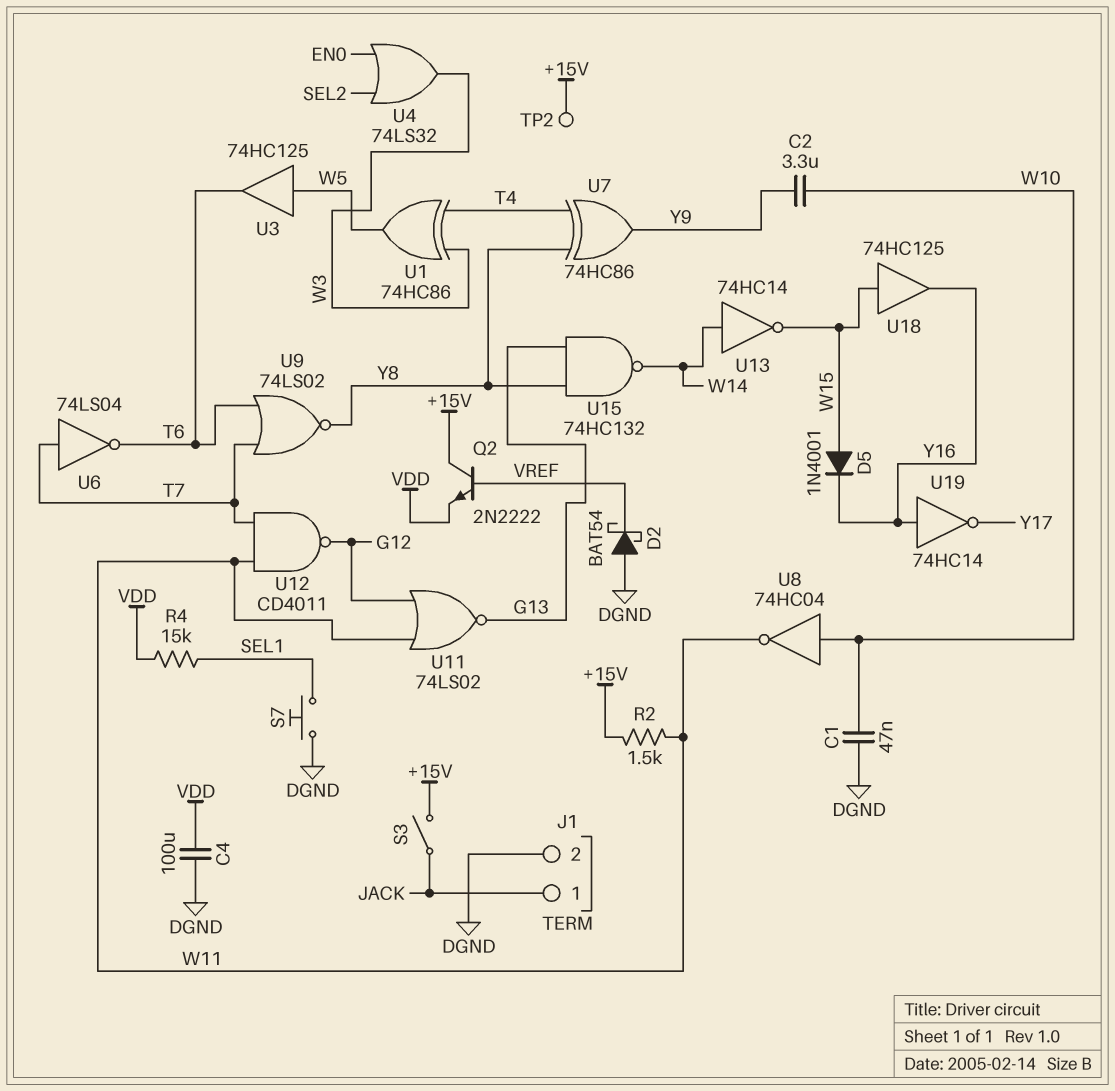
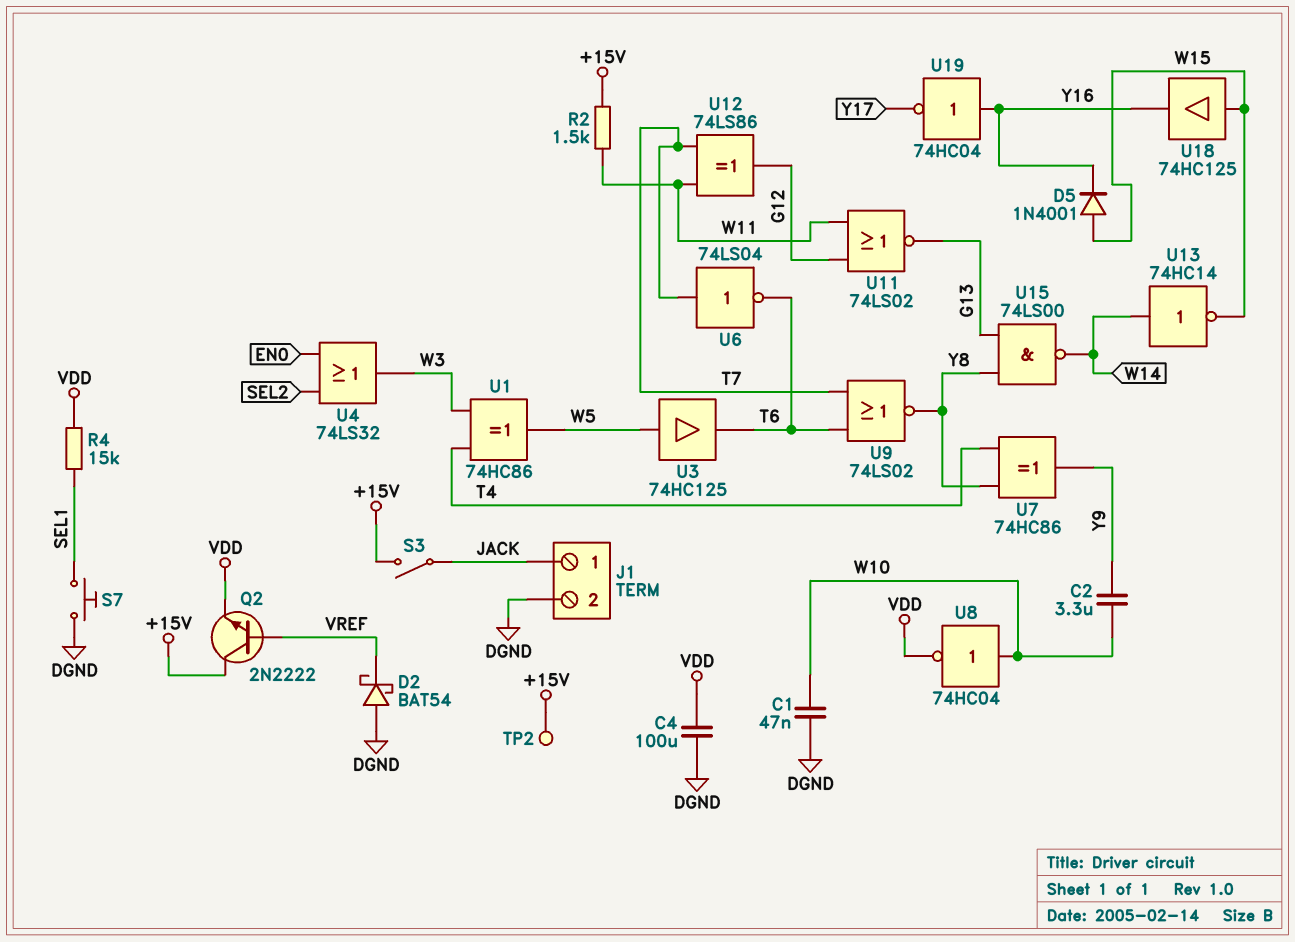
U8: NOT 74HC04 (in W10, out W11) -> NOT 74HC04 (in W10, out VDD)
U12: NAND CD4011 (in T7, in W11, out G12) -> XOR 74LS86 (in T7, in W11, out G12)
U15: NAND 74HC132 (in G13, in Y8, out W14) -> NAND 74LS00 (in G13, in Y8, out W14)
U19: NOT 74HC14 (in Y16, out Y17) -> NOT 74HC04 (in Y16, out Y17)

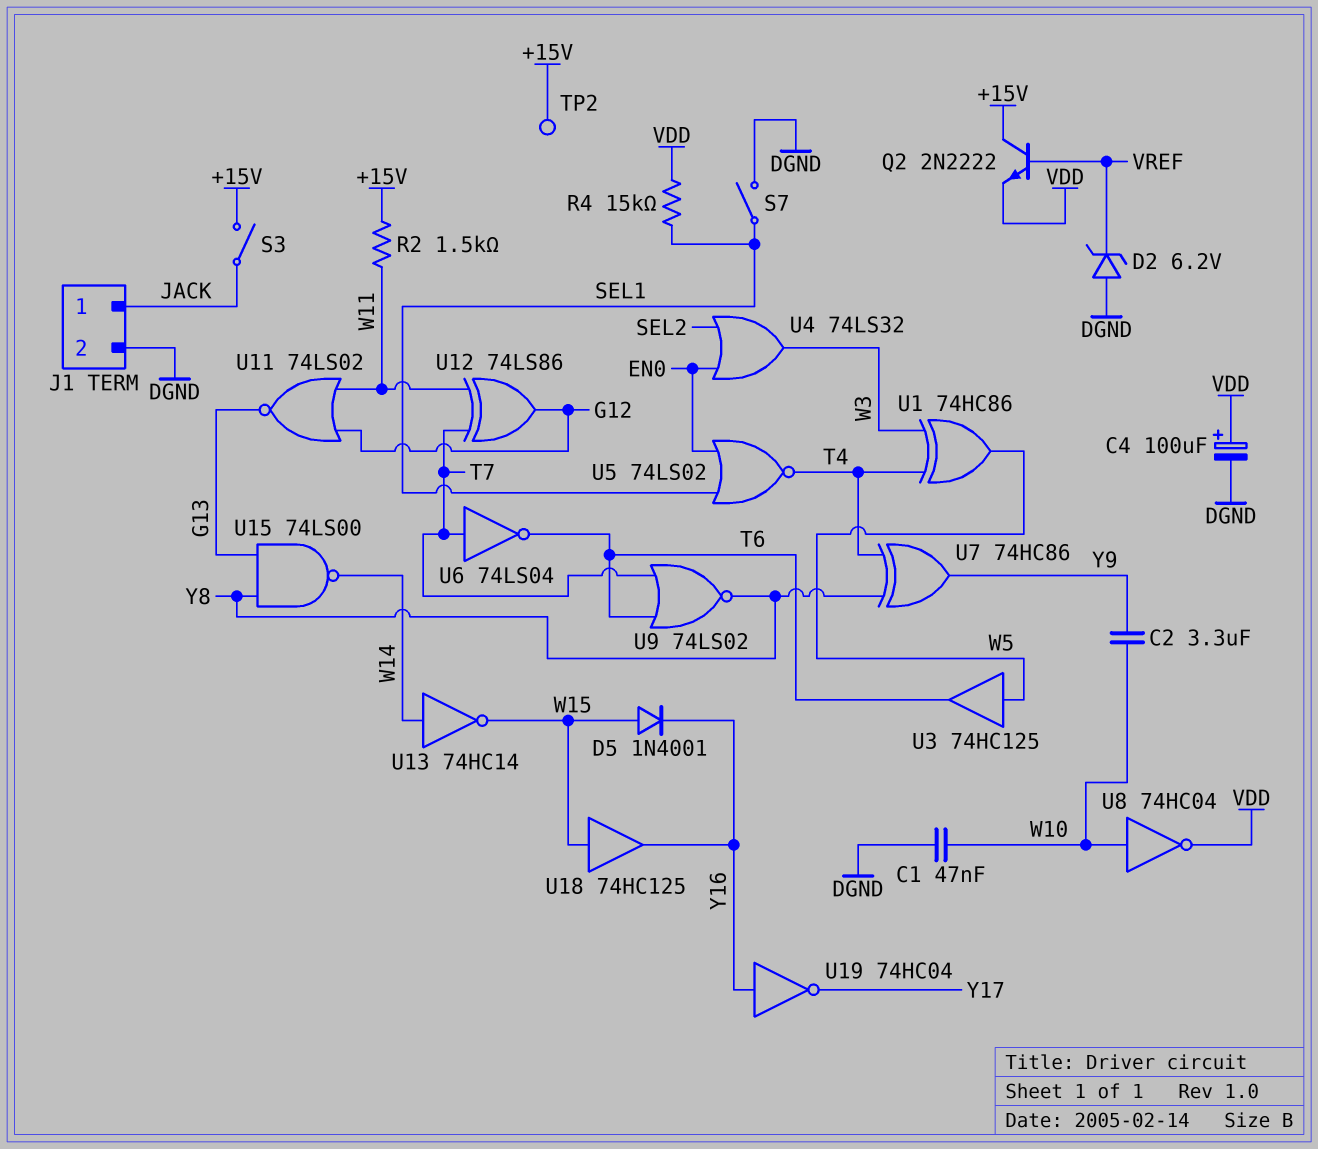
C4: 100uF (DGND, VDD) -> 100uF (plus VDD, minus DGND)
D2: schottky BAT54 (A DGND, K VREF) -> zener 6.2V (A DGND, K VREF)
S7: button (DGND, SEL1) -> switch (DGND, SEL1)
U5: none -> NOR 74LS02 (in EN0, in SEL1, out T4)

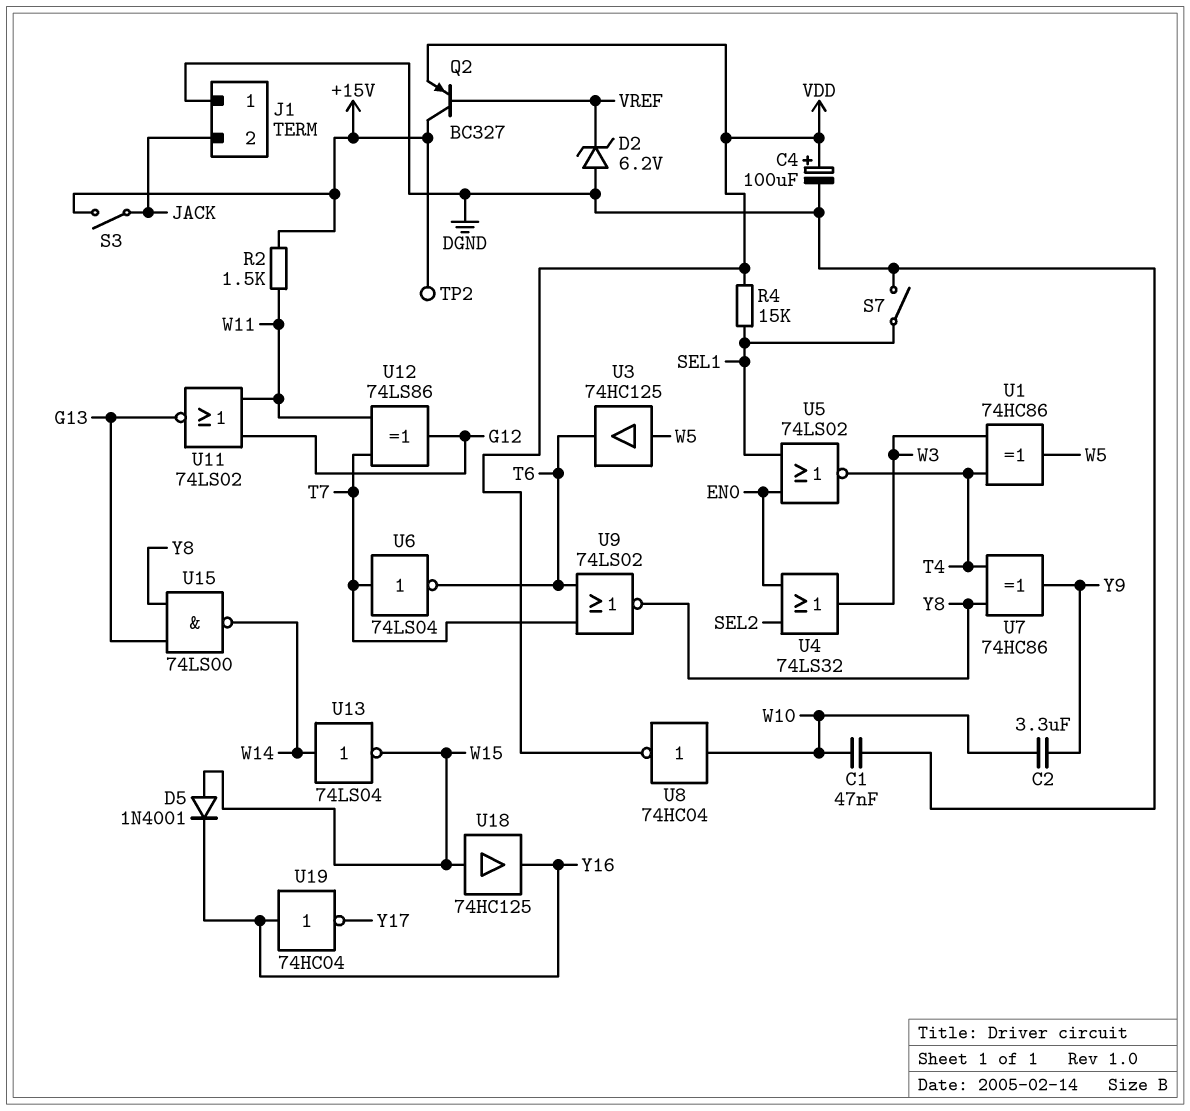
J1 pin 1: JACK -> DGND
J1 pin 2: DGND -> JACK
Q2: NPN 2N2222 (B VREF, C +15V, E VDD) -> PNP BC327 (B VREF, C +15V, E VDD)
U13: NOT 74HC14 (in W14, out W15) -> NOT 74LS04 (in W14, out W15)

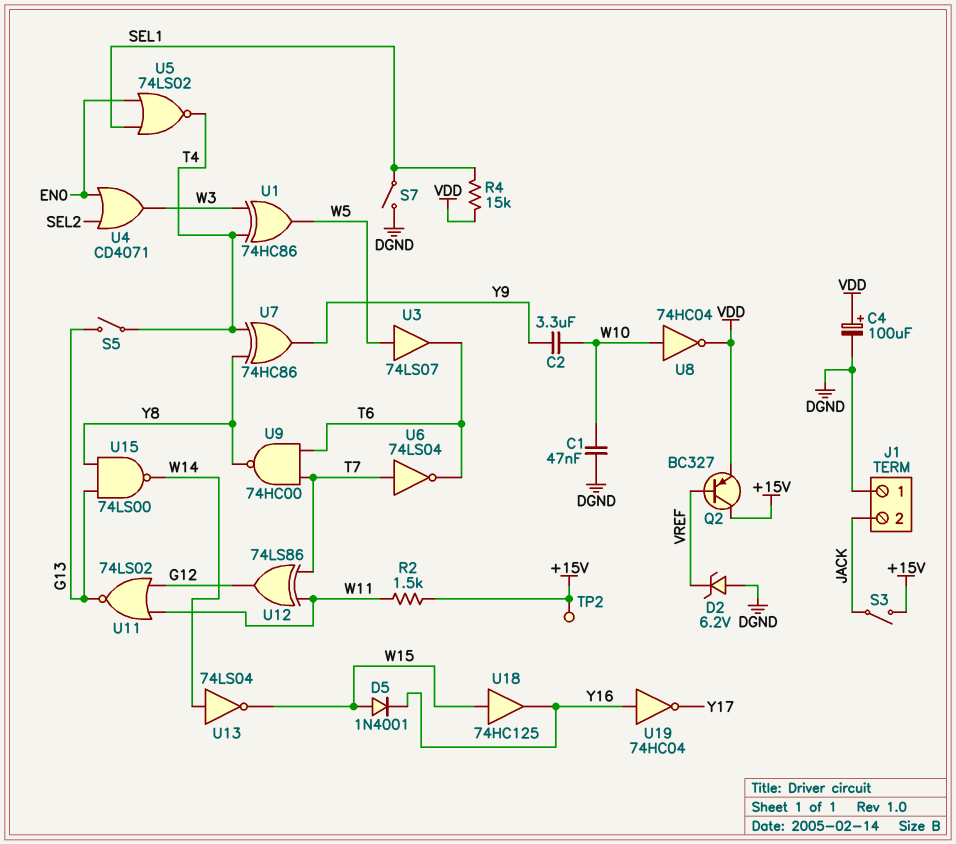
S5: none -> switch (G13, T4)
U3: buffer 74HC125 (in W5, out T6) -> buffer 74LS07 (in W5, out T6)
U4: OR 74LS32 (in EN0, in SEL2, out W3) -> OR CD4071 (in EN0, in SEL2, out W3)
U9: NOR 74LS02 (in T6, in T7, out Y8) -> NAND 74HC00 (in T6, in T7, out Y8)

